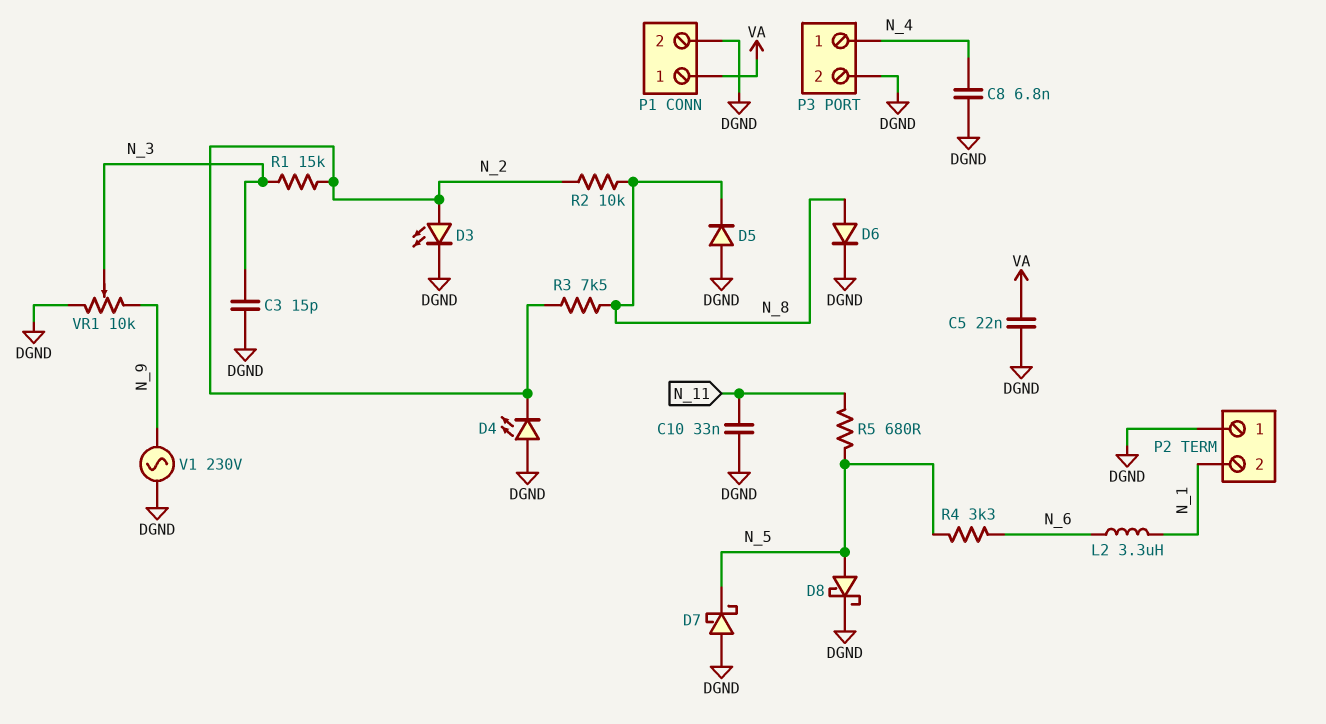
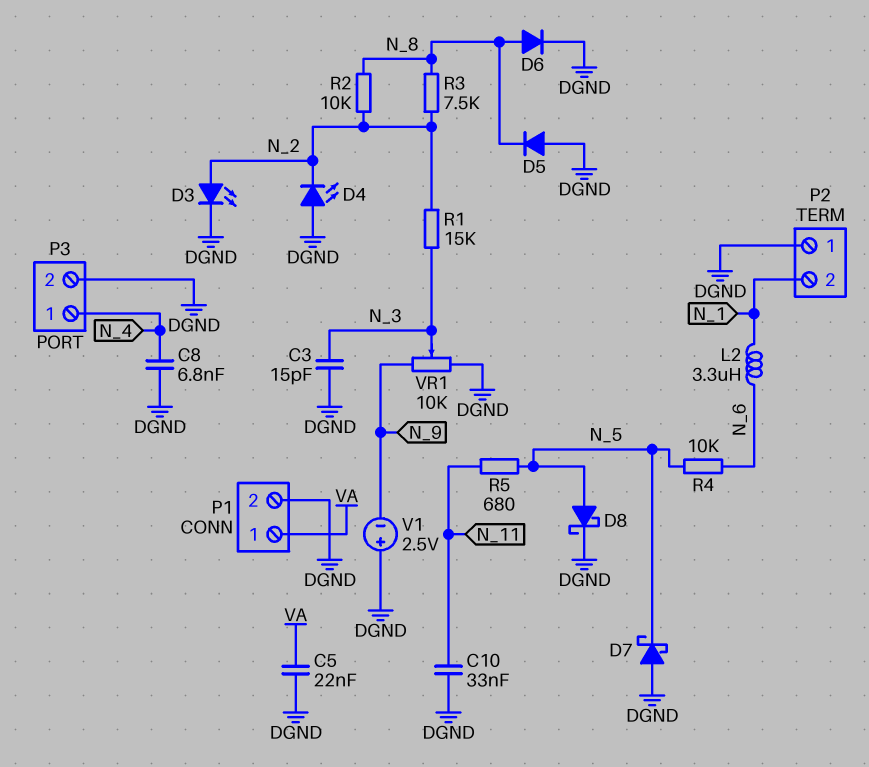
R4: 3.3k (N_5, N_6) -> 10k (N_5, N_6)
V1: AC 230V (DGND, N_9) -> 2.5V (plus DGND, minus N_9)

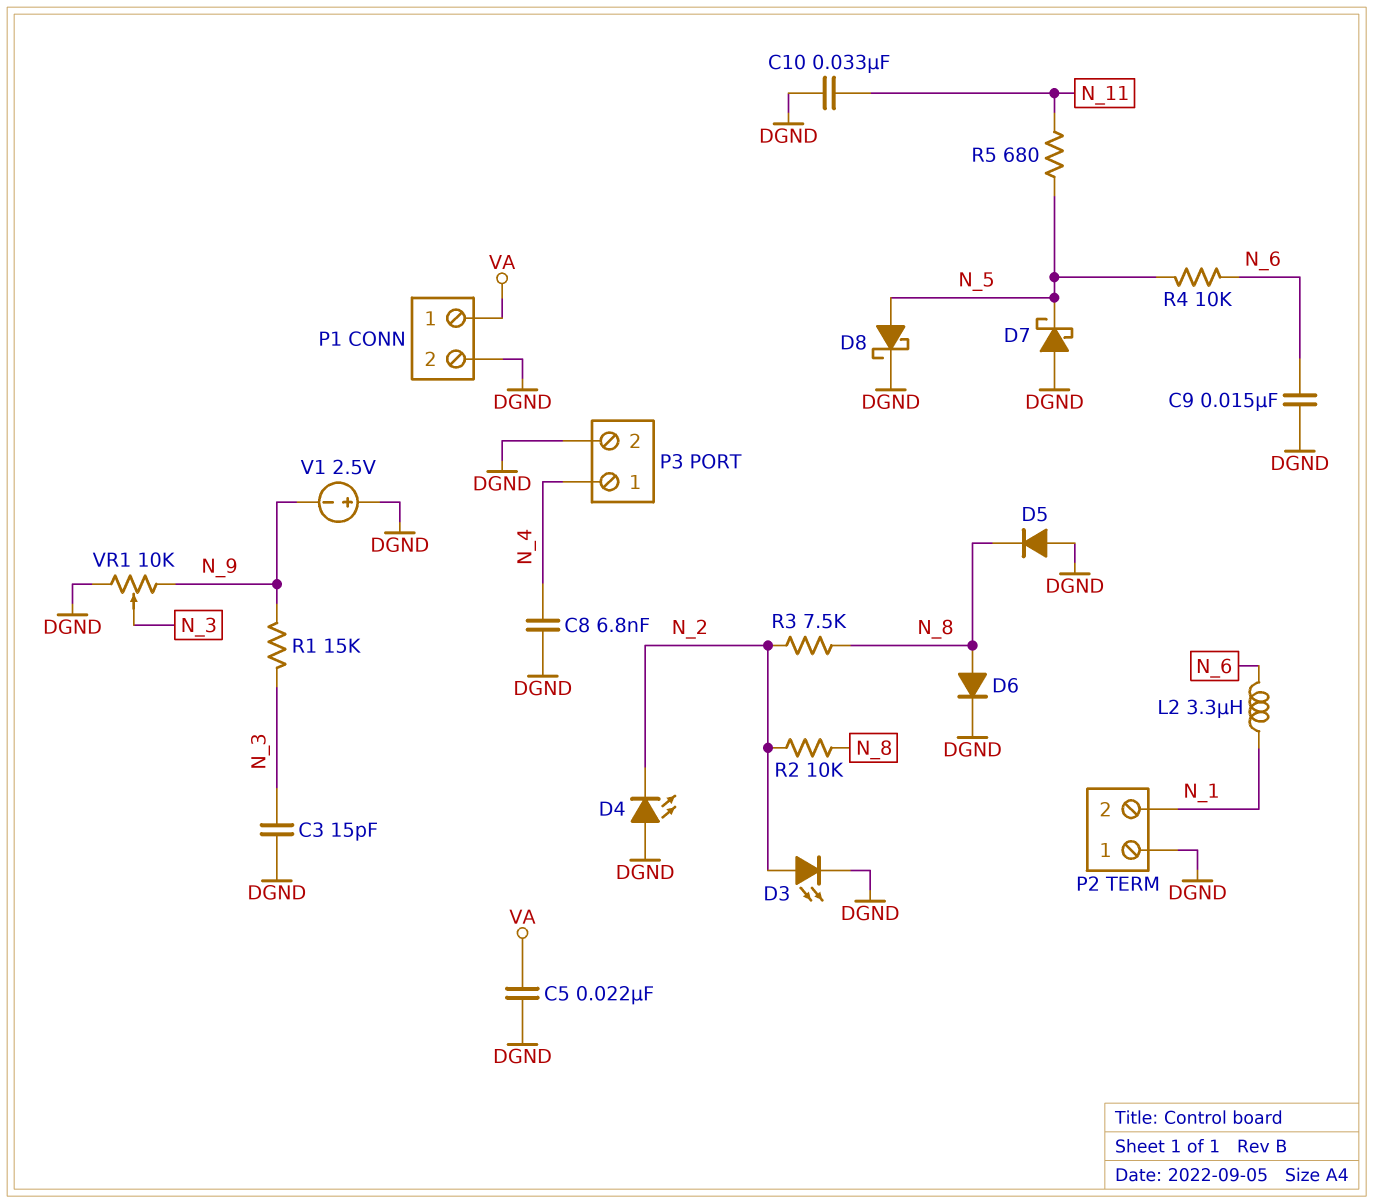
C9: none -> 15nF (DGND, N_6)
R1: 15k (N_2, N_3) -> 15k (N_3, N_9)

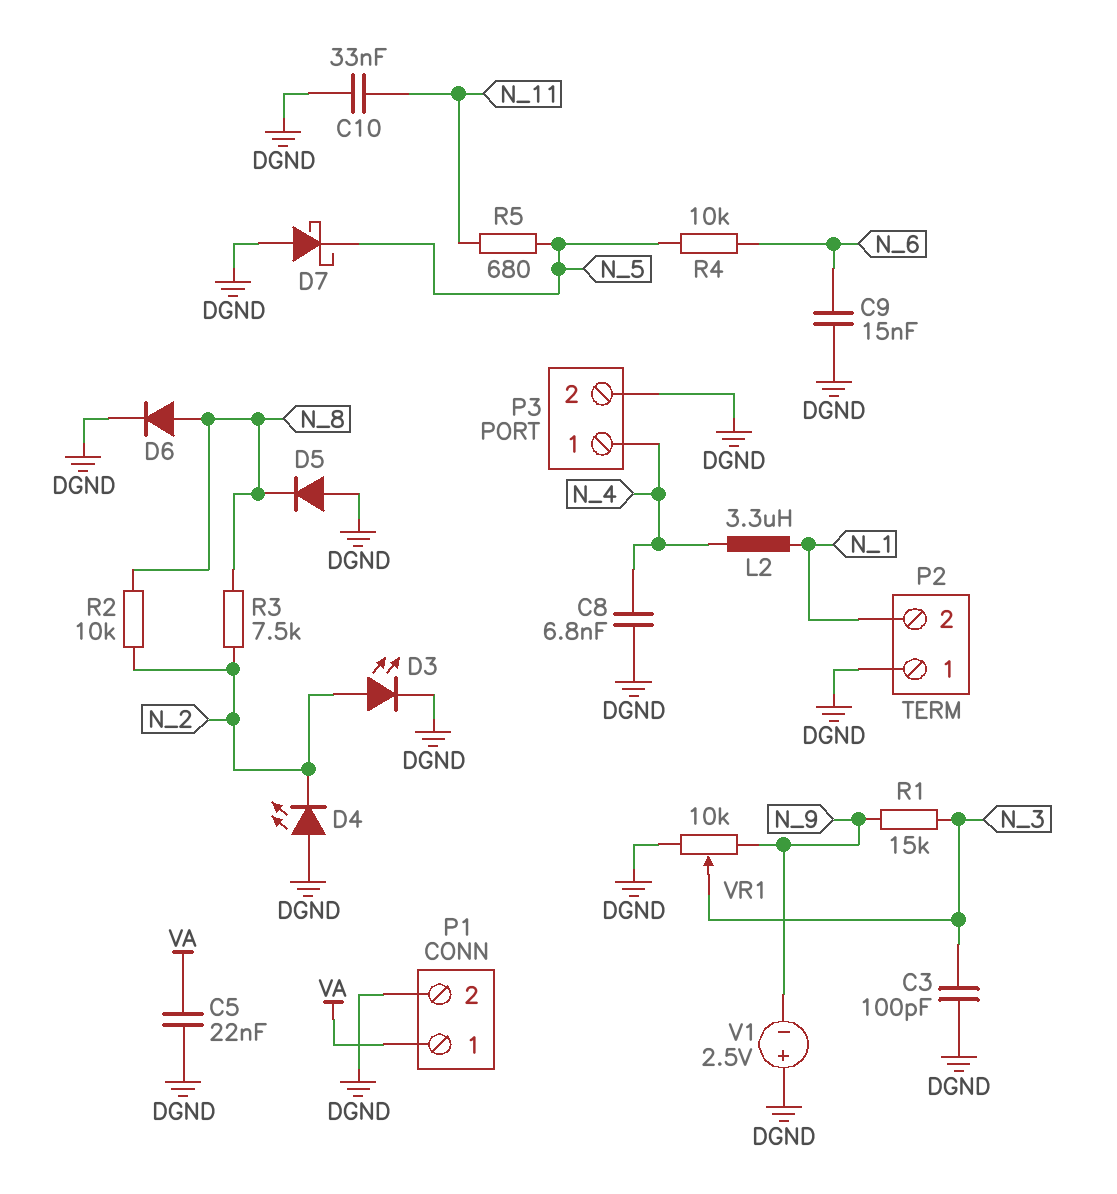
C3: 15pF (DGND, N_3) -> 100pF (DGND, N_3)
D8: schottky (A N_5, K DGND) -> none
L2: 3.3uH (N_1, N_6) -> 3.3uH (N_1, N_4)

